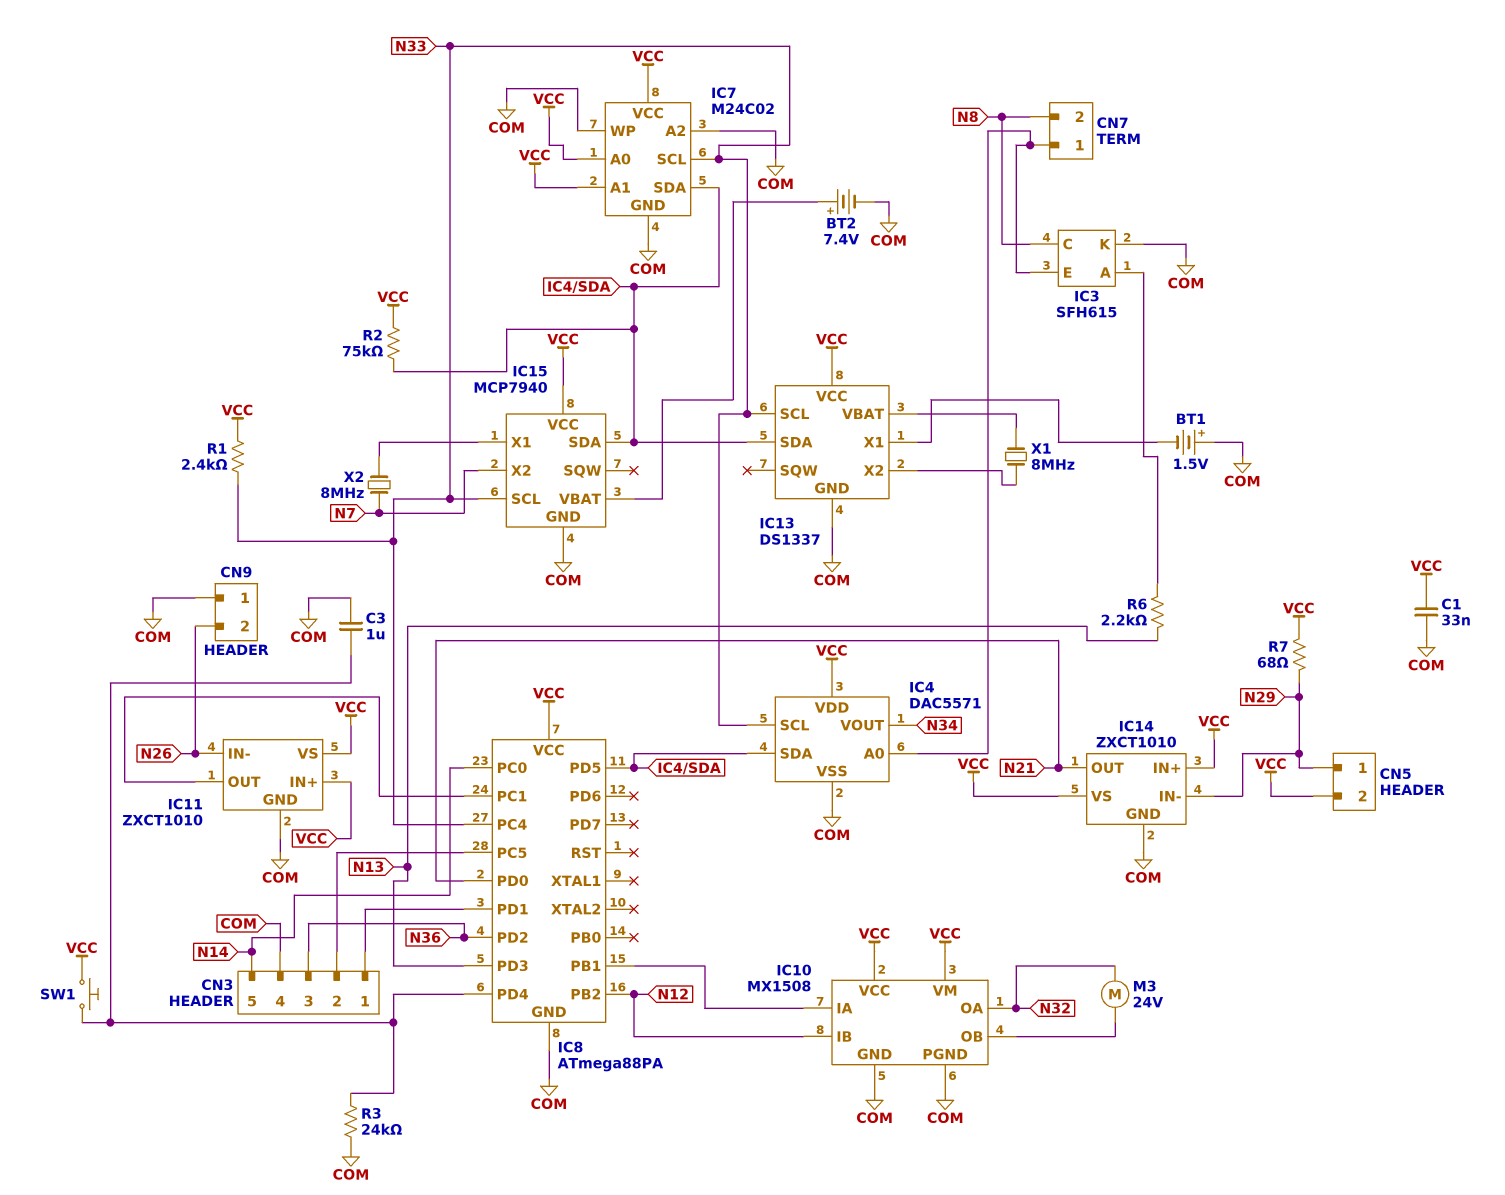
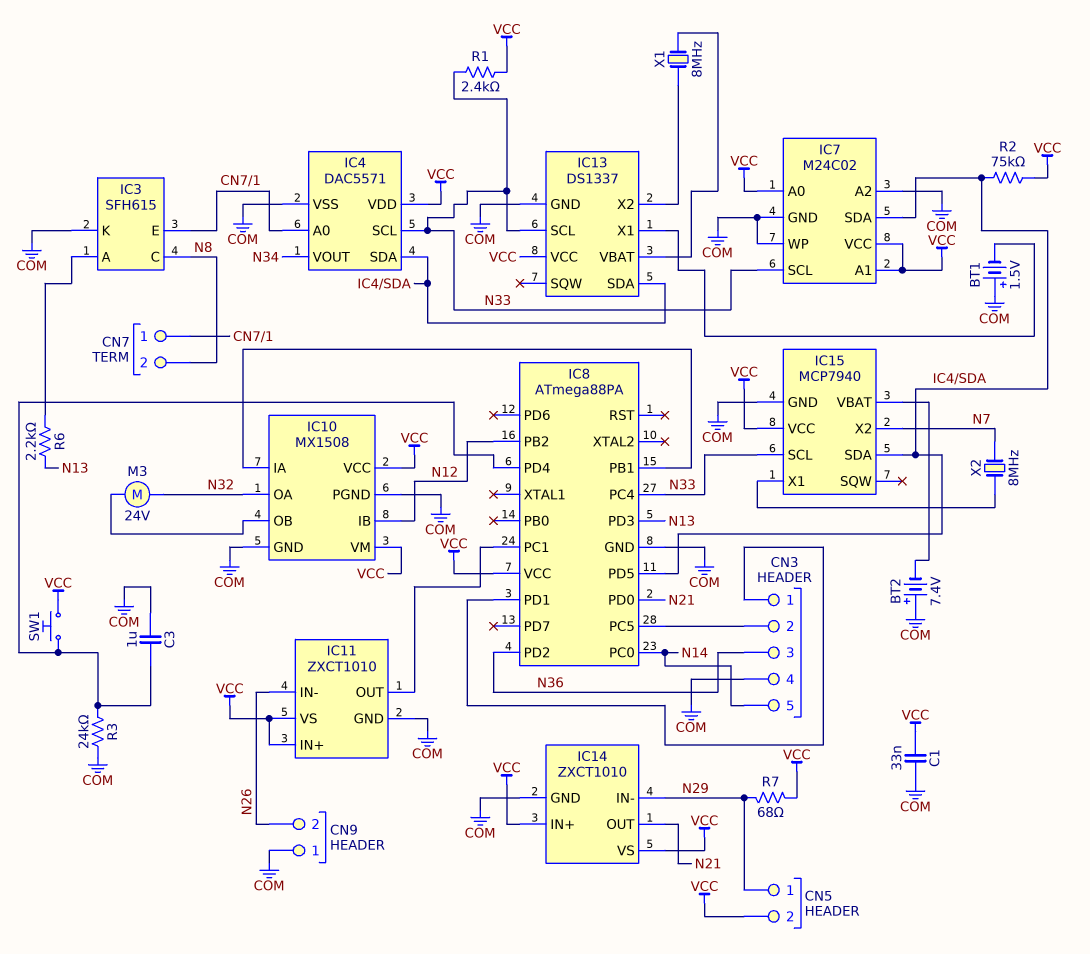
BT2: 7.4V (plus IC15/VBAT, minus COM) -> 7.4V (plus COM, minus IC15/VBAT)

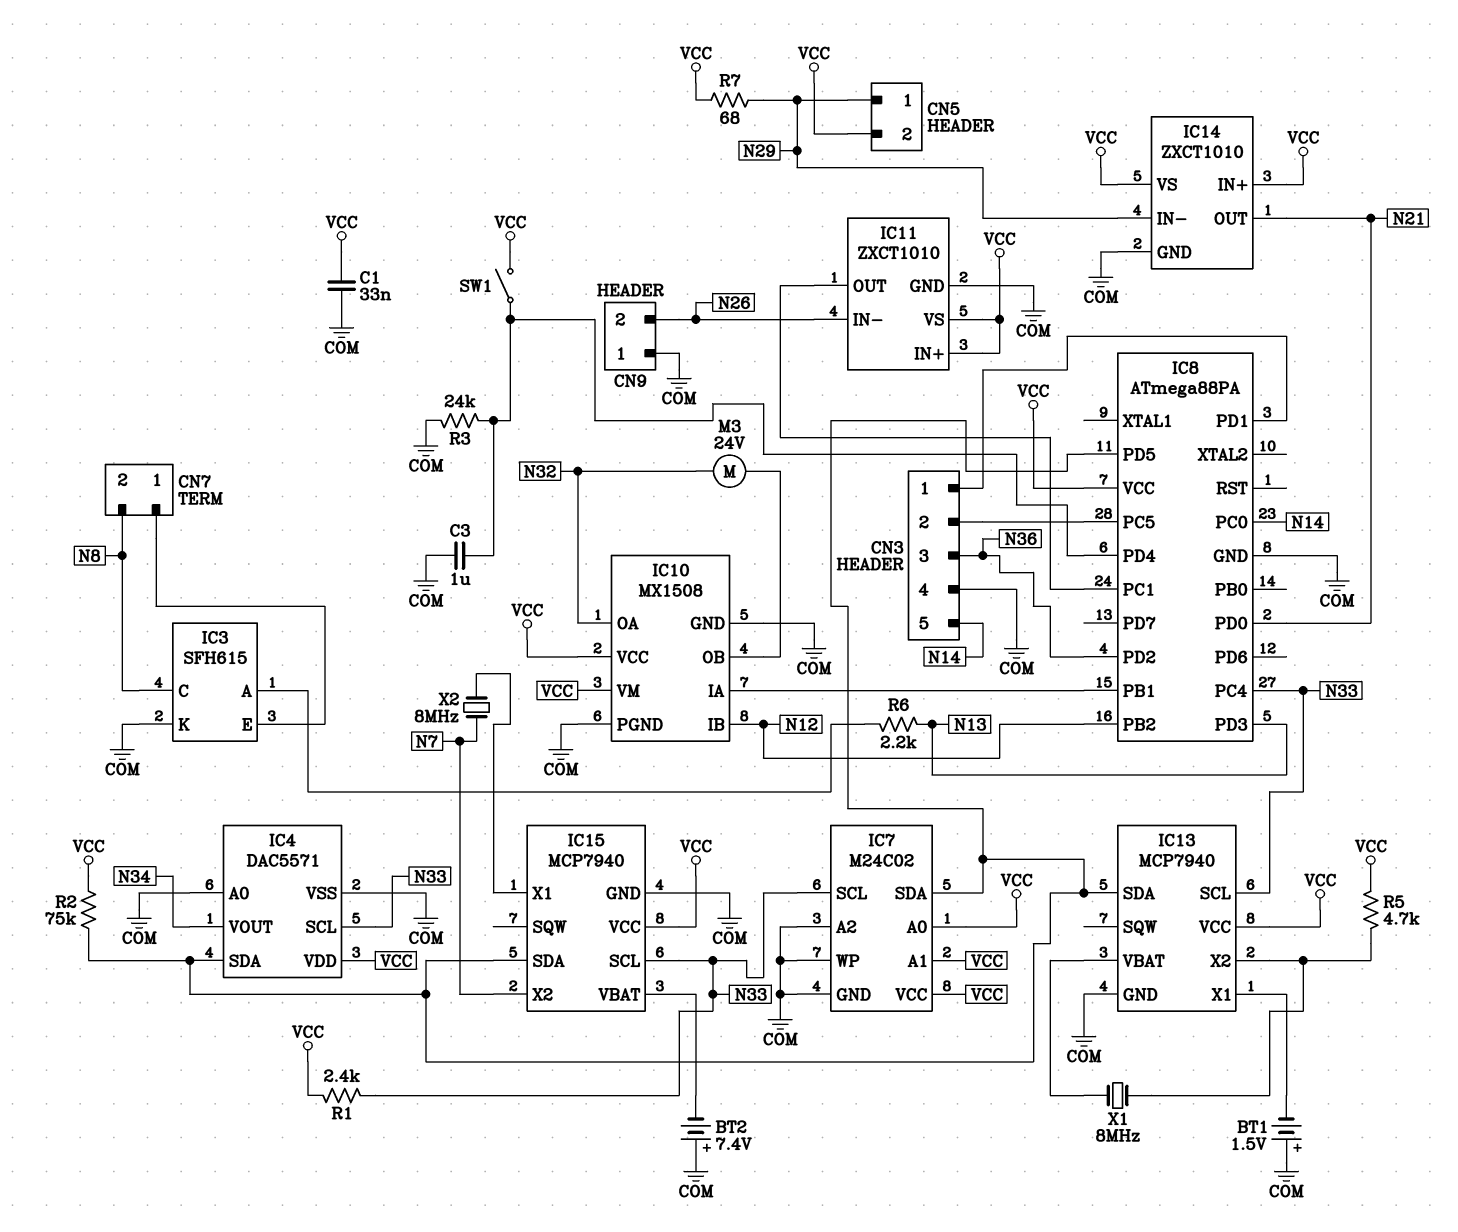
IC4 pin A0: CN7/1 -> COM
IC13: DS1337 -> MCP7940
R5: none -> 4.7k (IC13/X2, VCC)
SW1: button (IC8/PD4, VCC) -> switch (IC8/PD4, VCC)

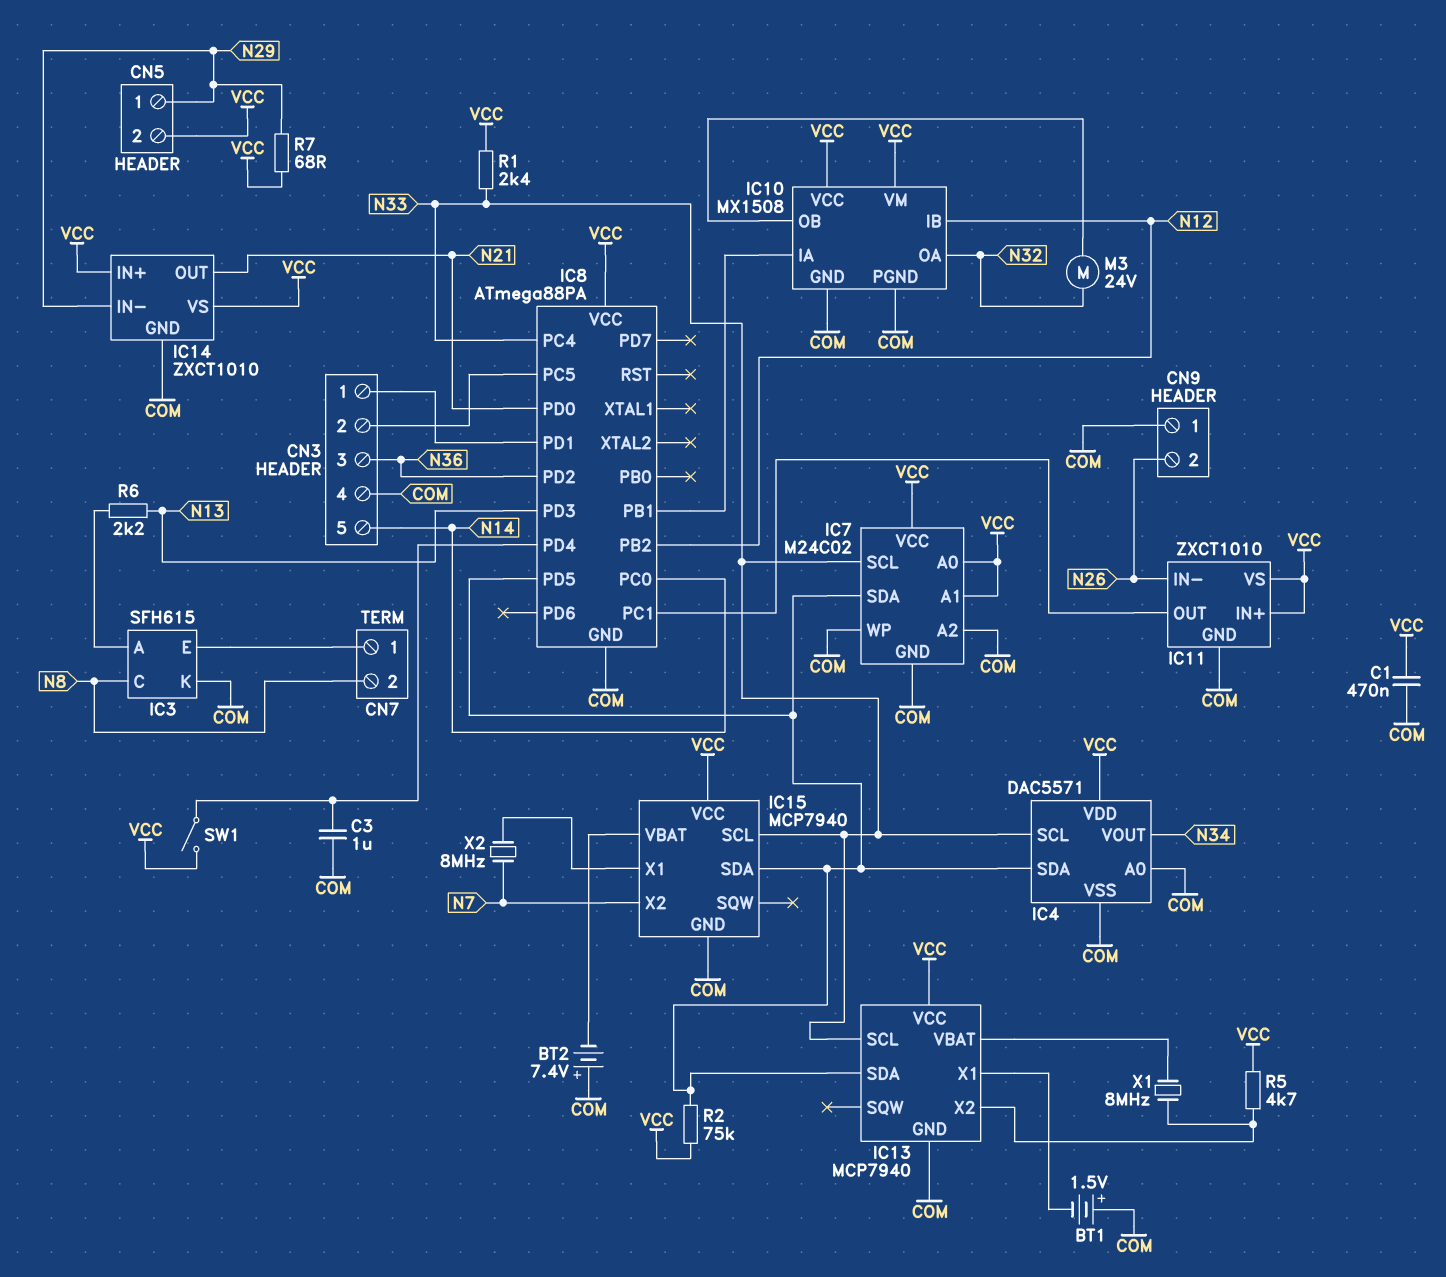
C1: 33nF (COM, VCC) -> 470nF (COM, VCC)
R3: 24k (COM, IC8/PD4) -> none

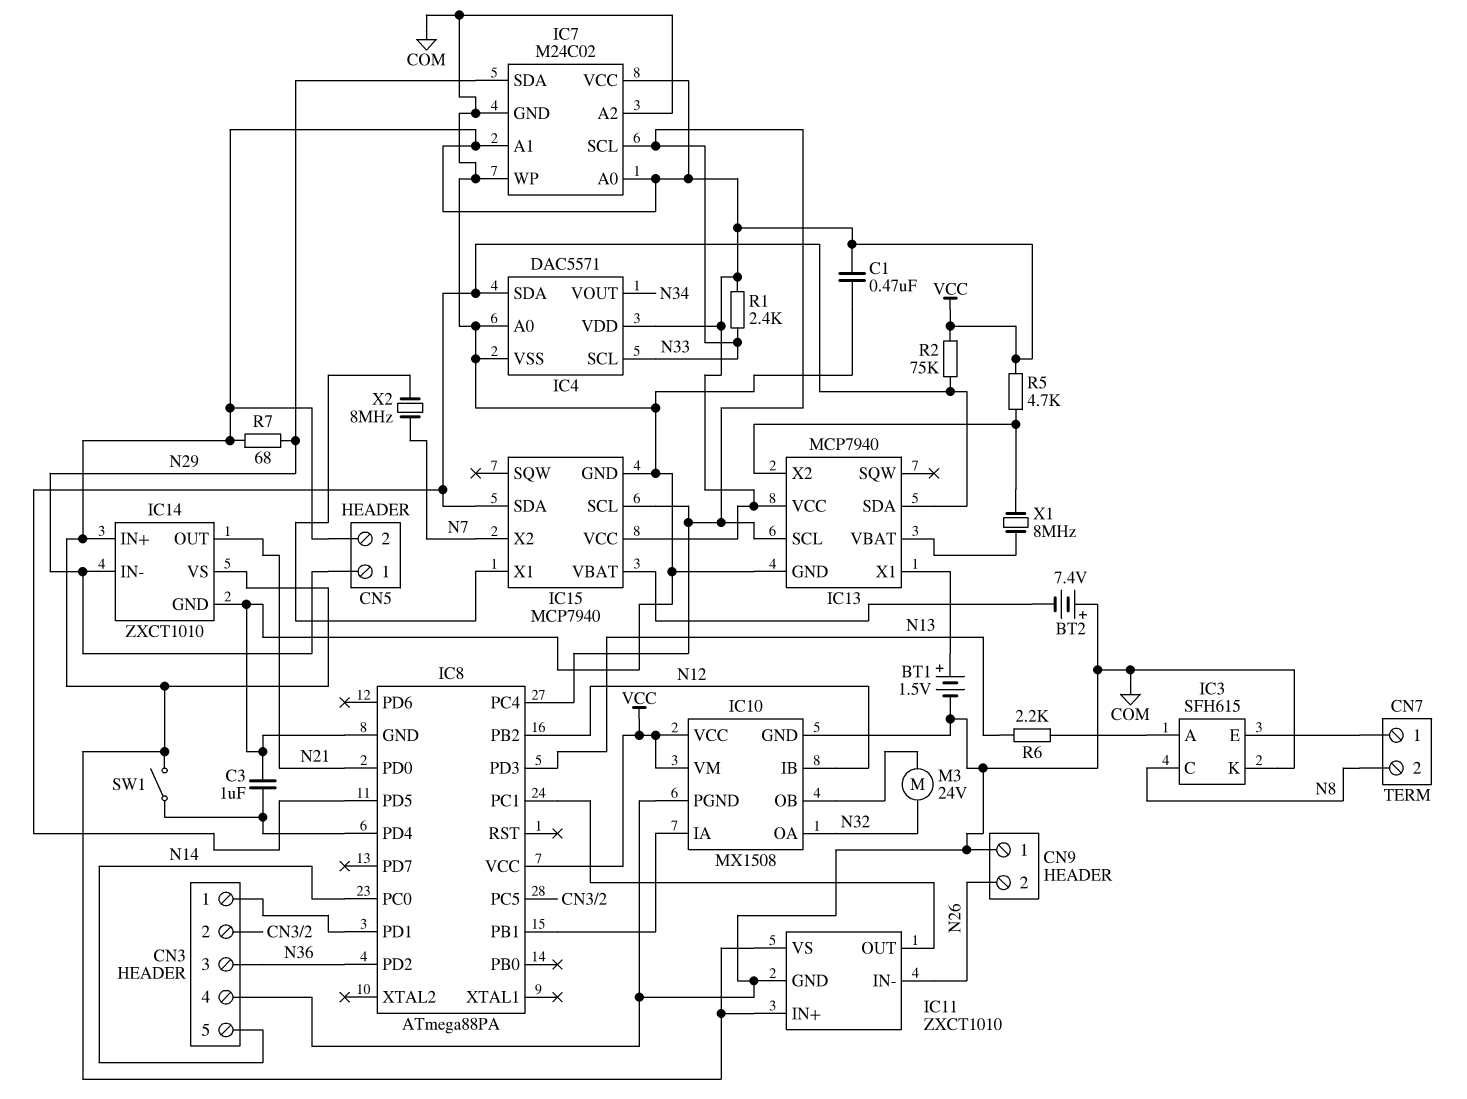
BT1: 1.5V (plus COM, minus IC13/X1) -> 1.5V (plus IC13/X1, minus COM)
IC7 pin SDA: IC4/SDA -> N29

